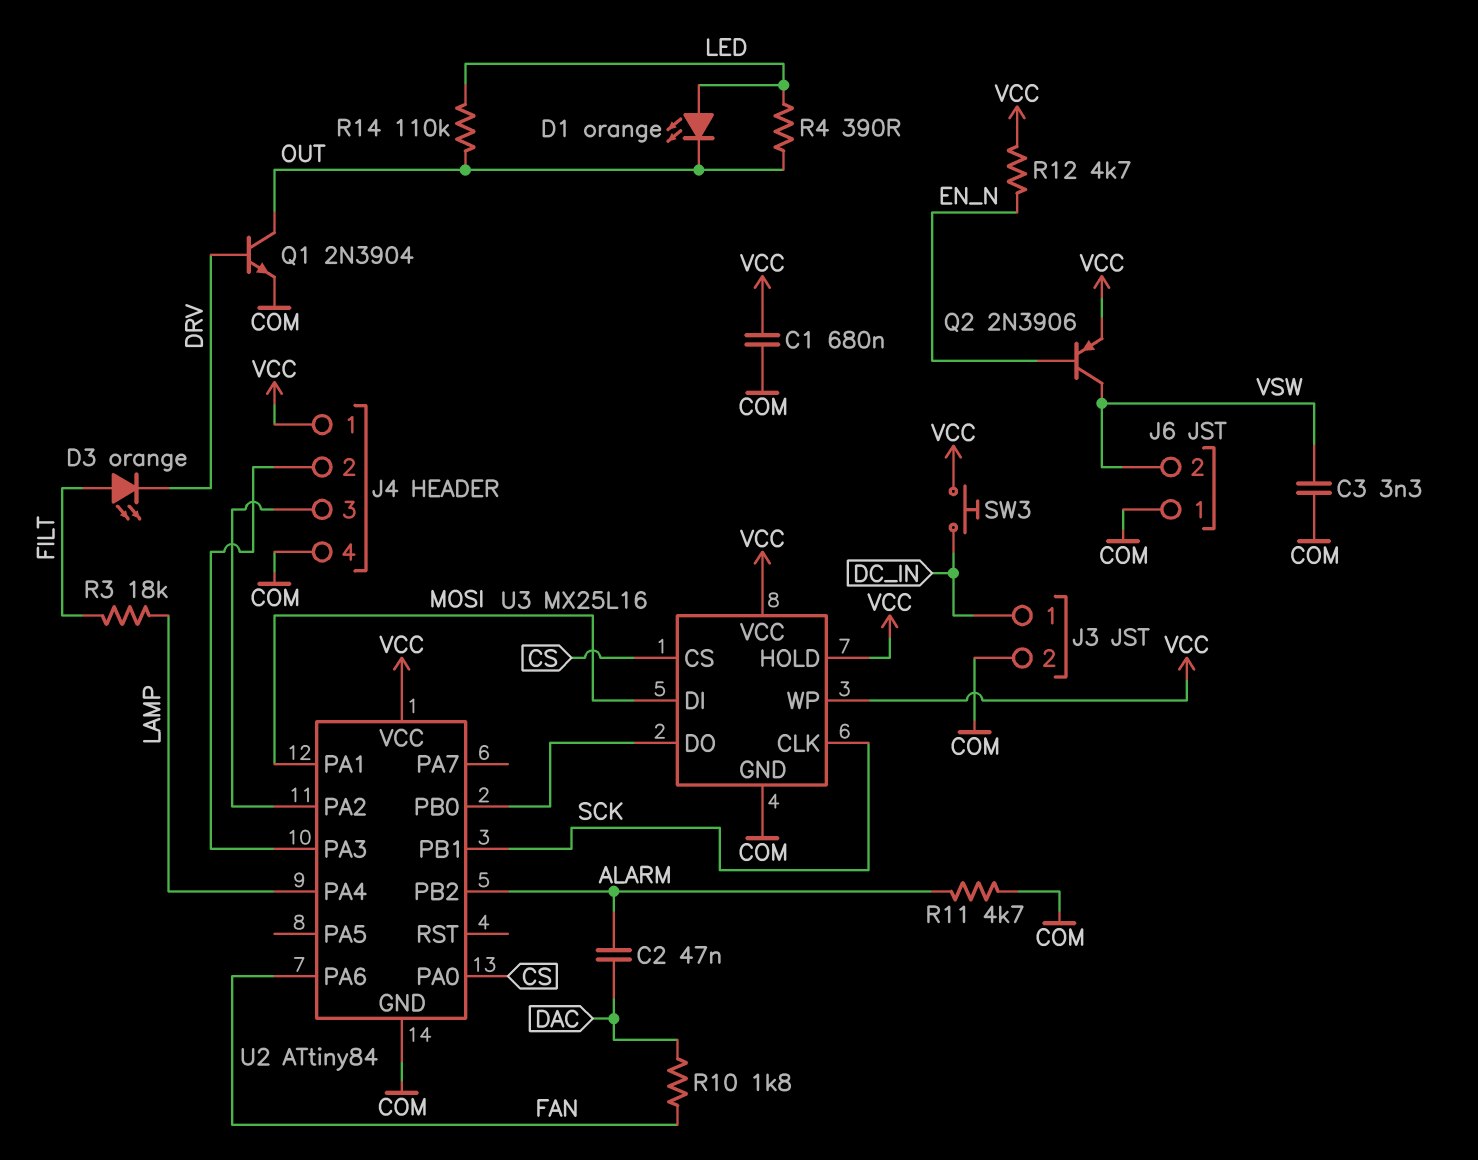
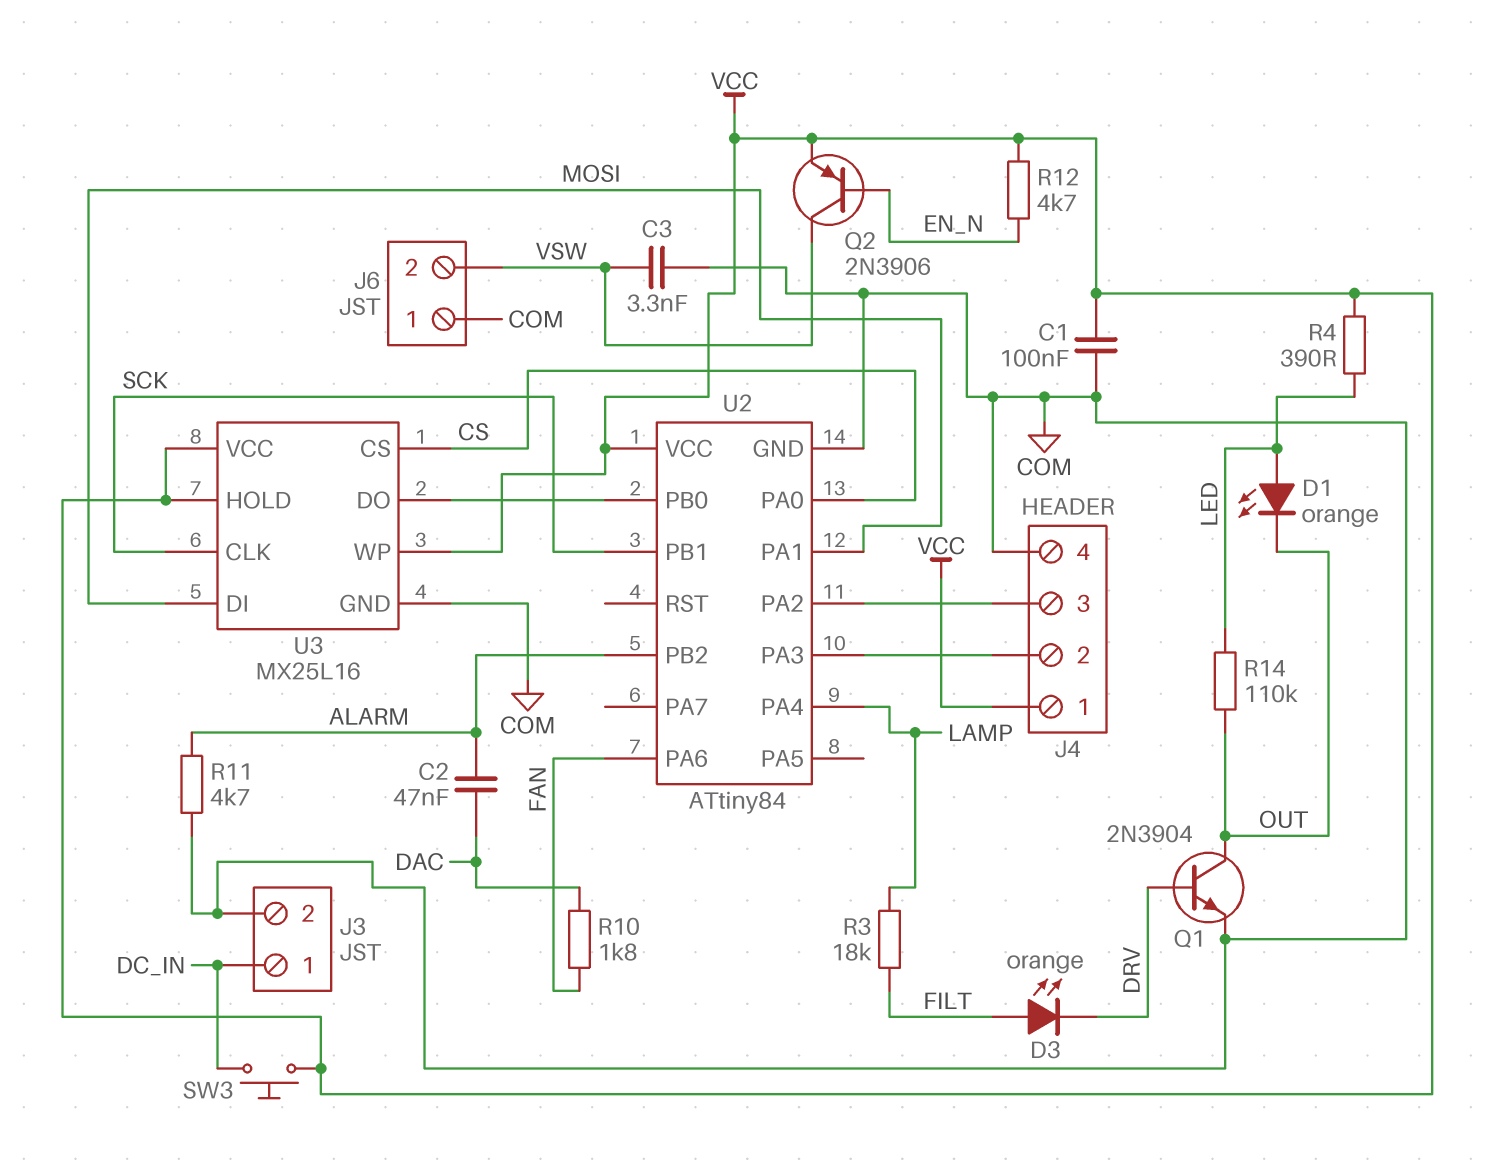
C1: 680nF (COM, VCC) -> 100nF (COM, VCC)
R4: 390 (LED, OUT) -> 390 (LED, VCC)

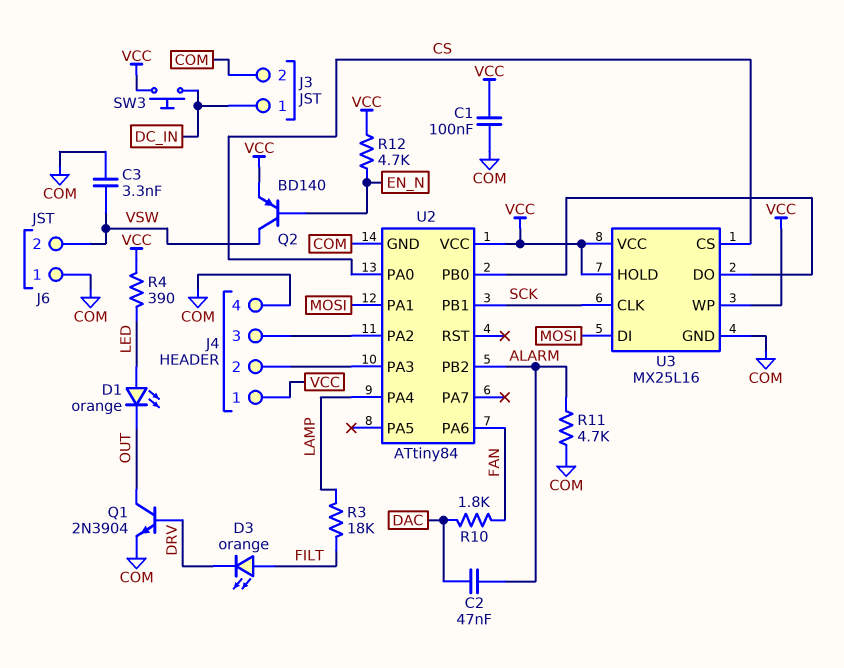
Q2: PNP 2N3906 (B EN_N, C VSW, E VCC) -> PNP BD140 (B EN_N, C VSW, E VCC)
R14: 110k (LED, OUT) -> none

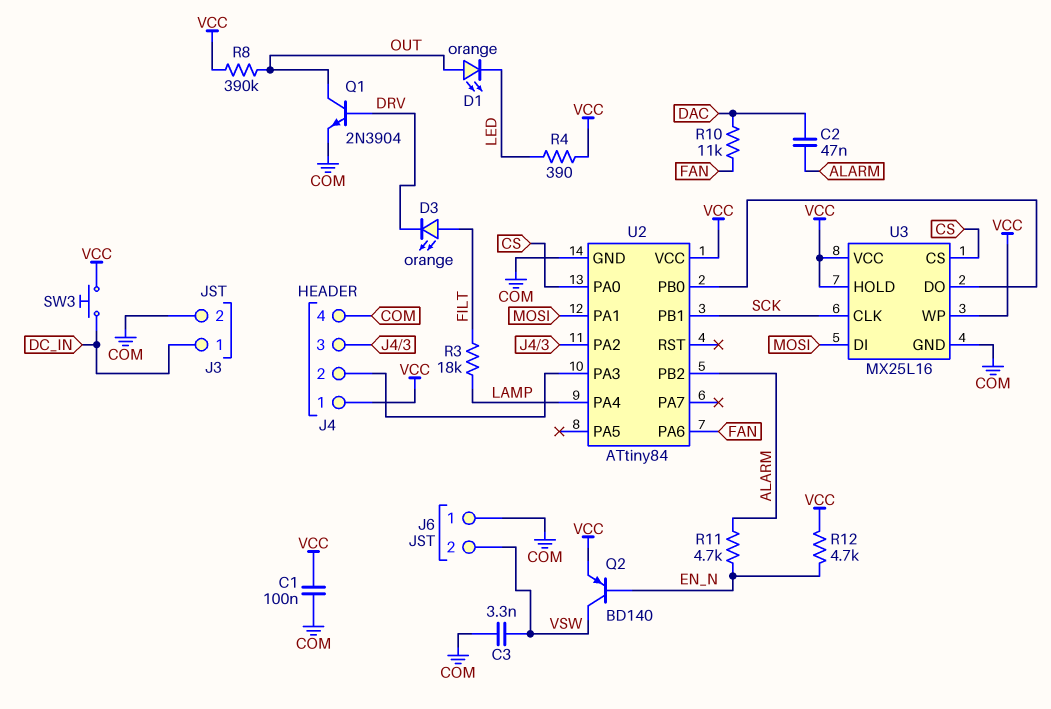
D1: LED orange (A LED, K OUT) -> LED orange (A OUT, K LED)
R8: none -> 390k (OUT, VCC)
R10: 1.8k (DAC, FAN) -> 11k (DAC, FAN)
R11: 4.7k (ALARM, COM) -> 4.7k (ALARM, EN_N)

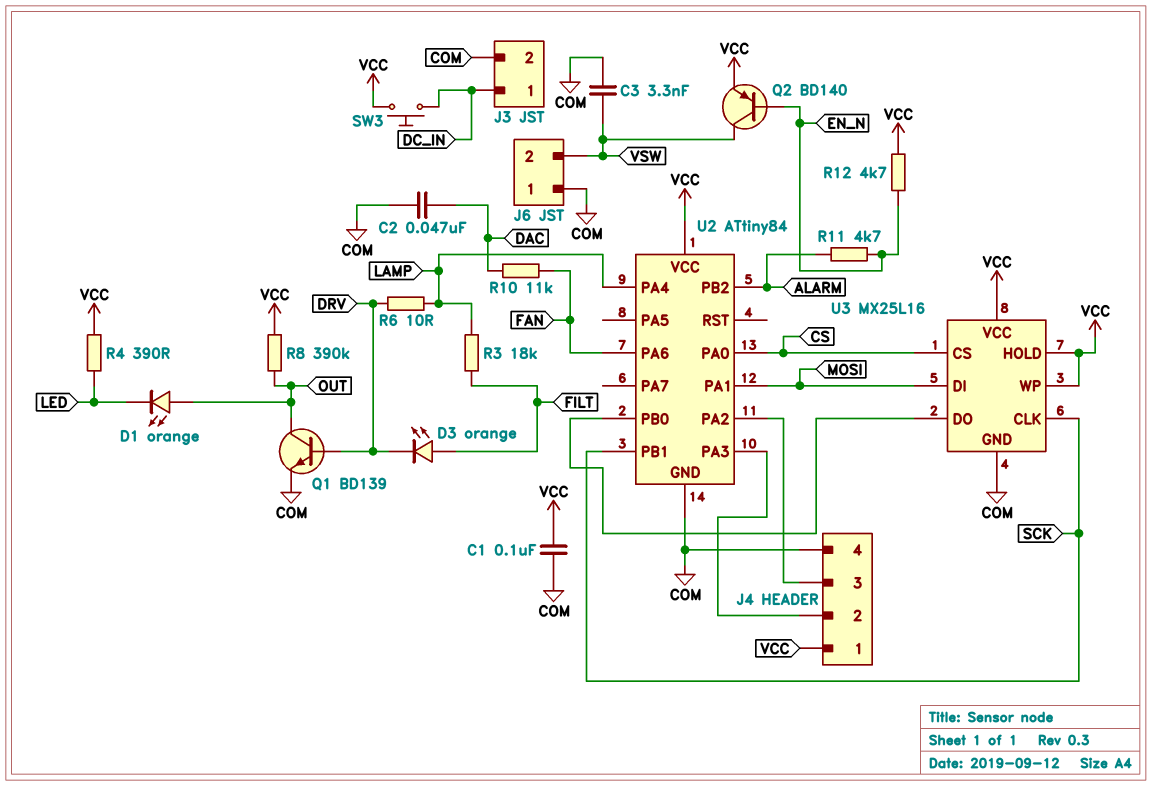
C2: 47nF (ALARM, DAC) -> 47nF (COM, DAC)
Q1: NPN 2N3904 (B DRV, C OUT, E COM) -> NPN BD139 (B DRV, C OUT, E COM)
R6: none -> 10 (DRV, LAMP)

